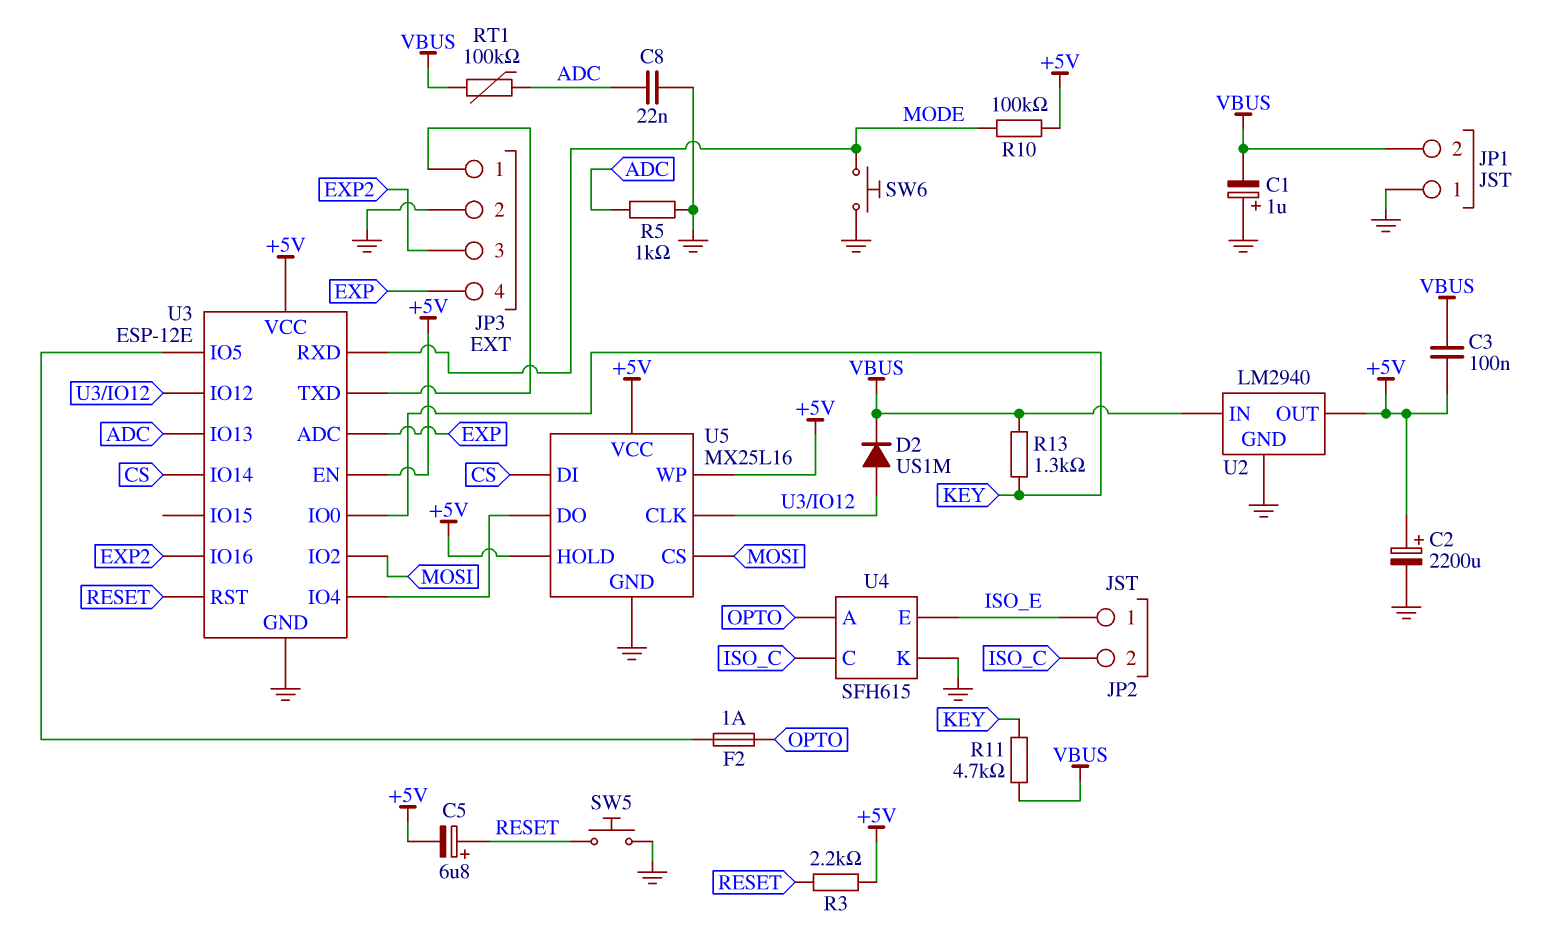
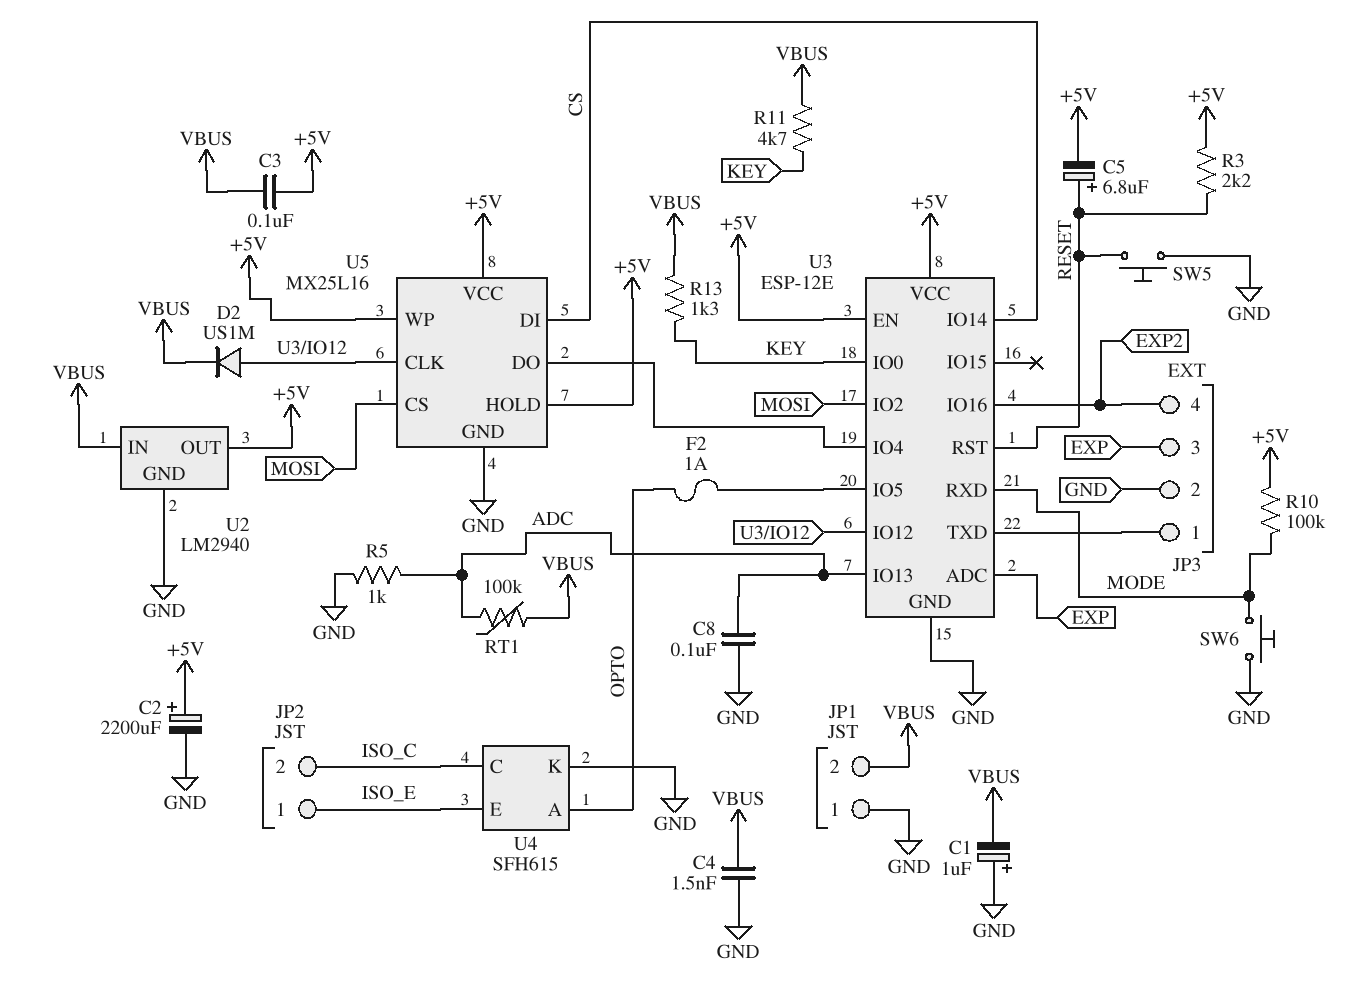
C4: none -> 1.5nF (GND, VBUS)
C8: 22nF (ADC, GND) -> 100nF (ADC, GND)
JP3 pin 3: EXP2 -> EXP
JP3 pin 4: EXP -> EXP2

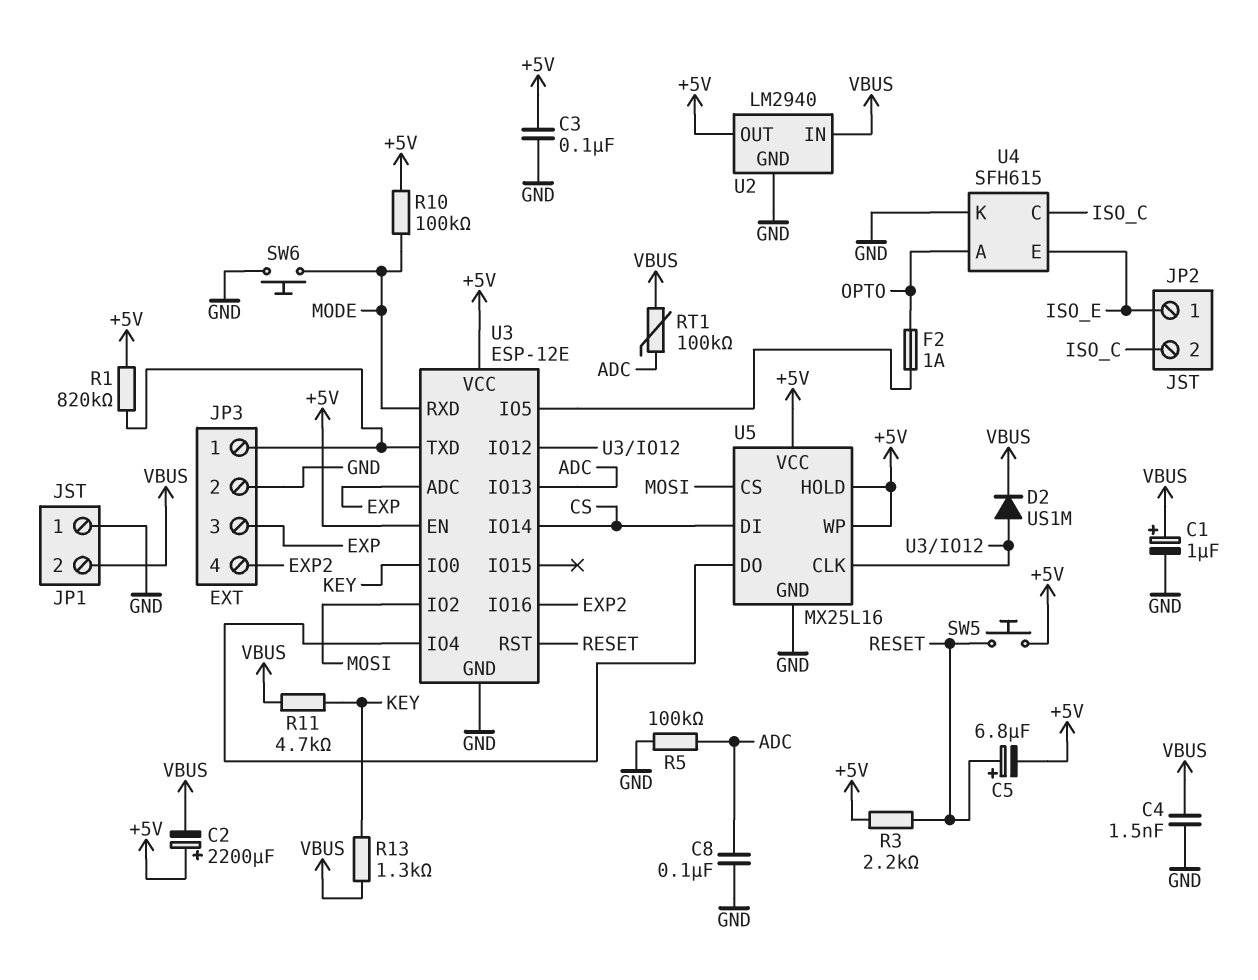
C1: 1uF (plus GND, minus VBUS) -> 1uF (plus VBUS, minus GND)
C2: 2200uF (plus +5V, minus GND) -> 2200uF (plus +5V, minus VBUS)
C3: 100nF (+5V, VBUS) -> 100nF (+5V, GND)
R1: none -> 820k (+5V, JP3/1)
R5: 1k (ADC, GND) -> 100k (ADC, GND)
SW5: button (GND, RESET) -> button (+5V, RESET)

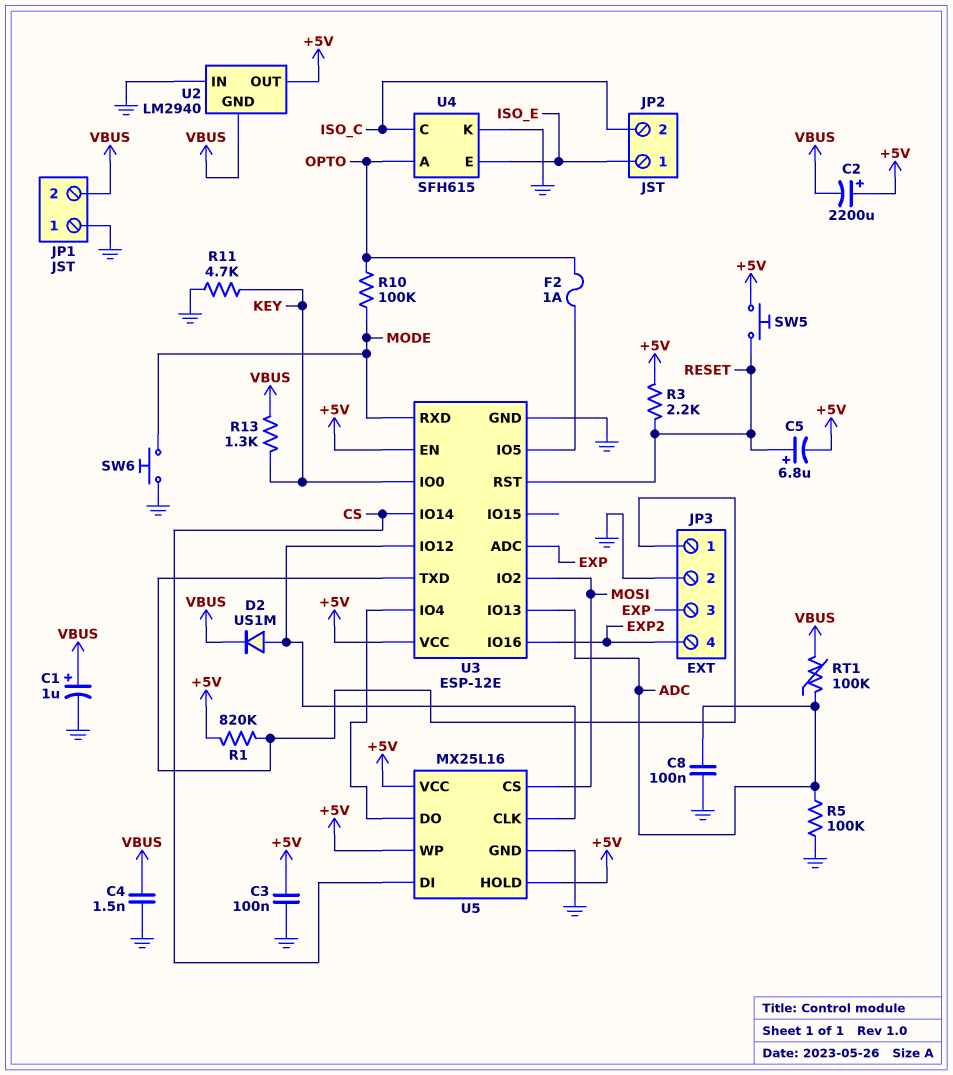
R10: 100k (+5V, MODE) -> 100k (MODE, OPTO)
R11: 4.7k (KEY, VBUS) -> 4.7k (GND, KEY)
U2 pin GND: GND -> VBUS
U2 pin IN: VBUS -> GND

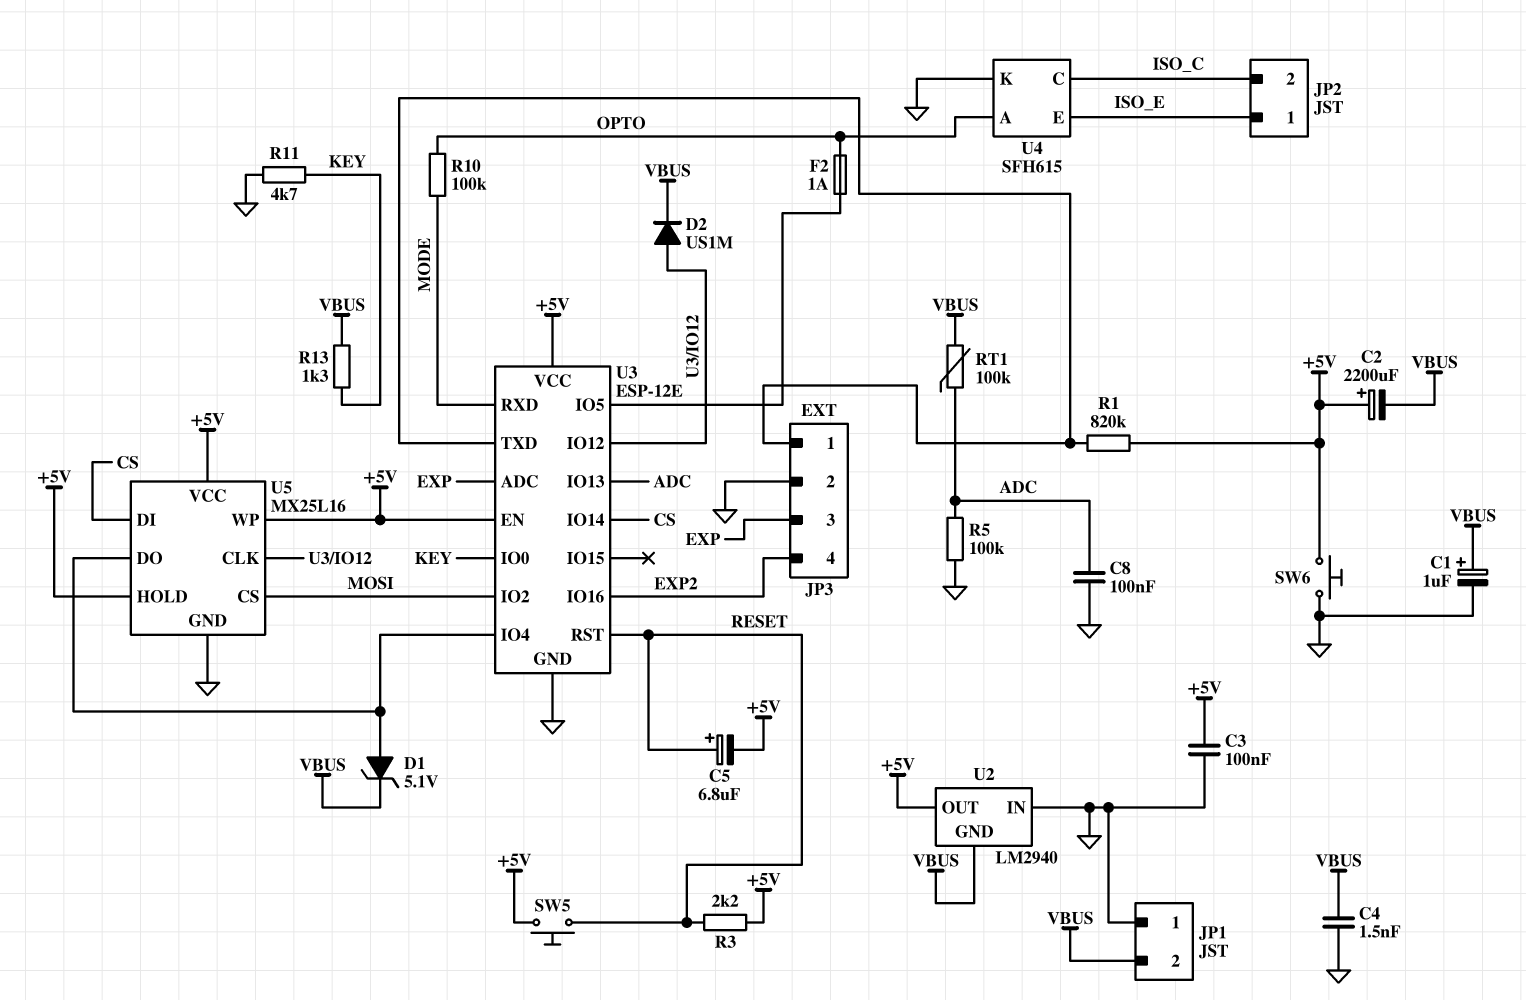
D1: none -> zener 5.1V (A U3/IO4, K VBUS)
SW6: button (GND, MODE) -> button (+5V, GND)

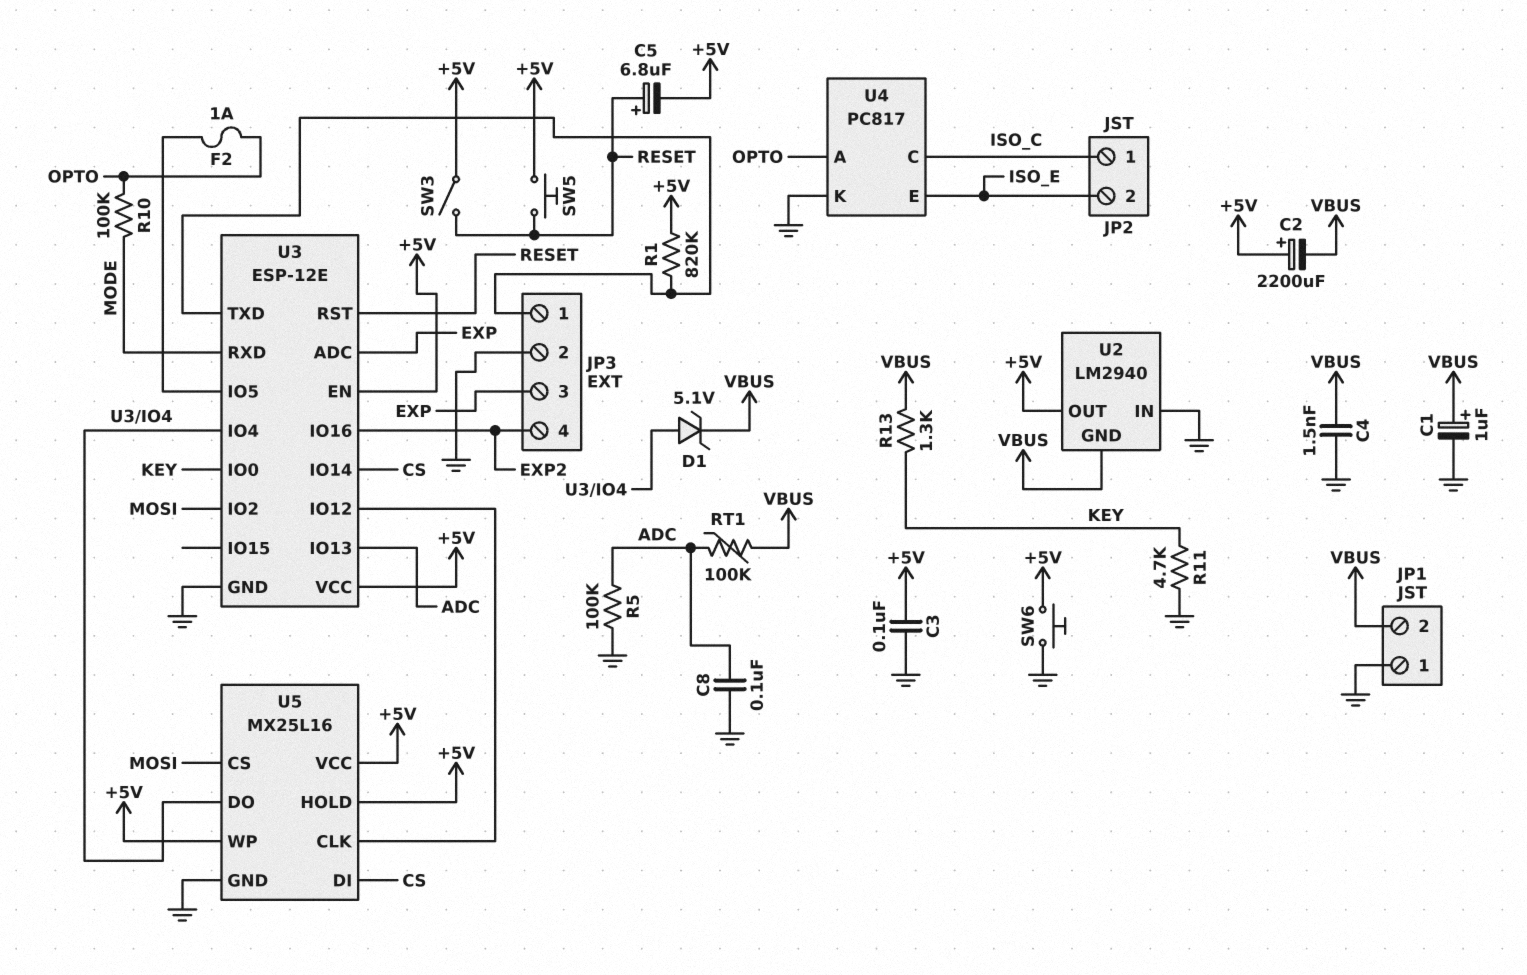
D2: diode US1M (A U3/IO12, K VBUS) -> none
JP2 pin 1: ISO_E -> ISO_C
JP2 pin 2: ISO_C -> ISO_E
R3: 2.2k (+5V, RESET) -> none
SW3: none -> switch (+5V, RESET)
U4: SFH615 -> PC817

